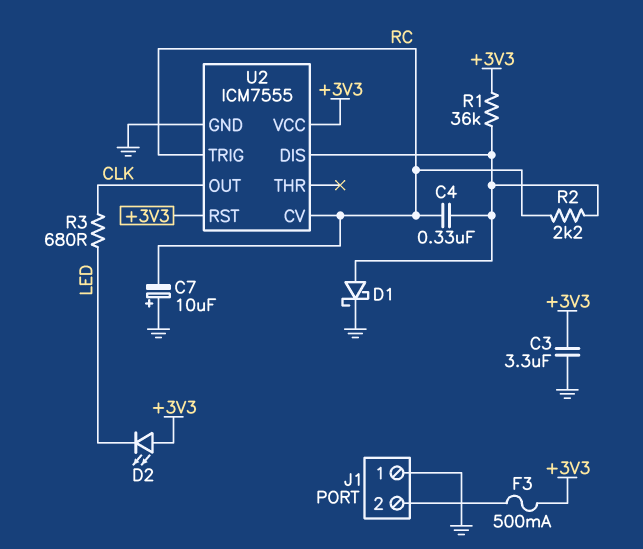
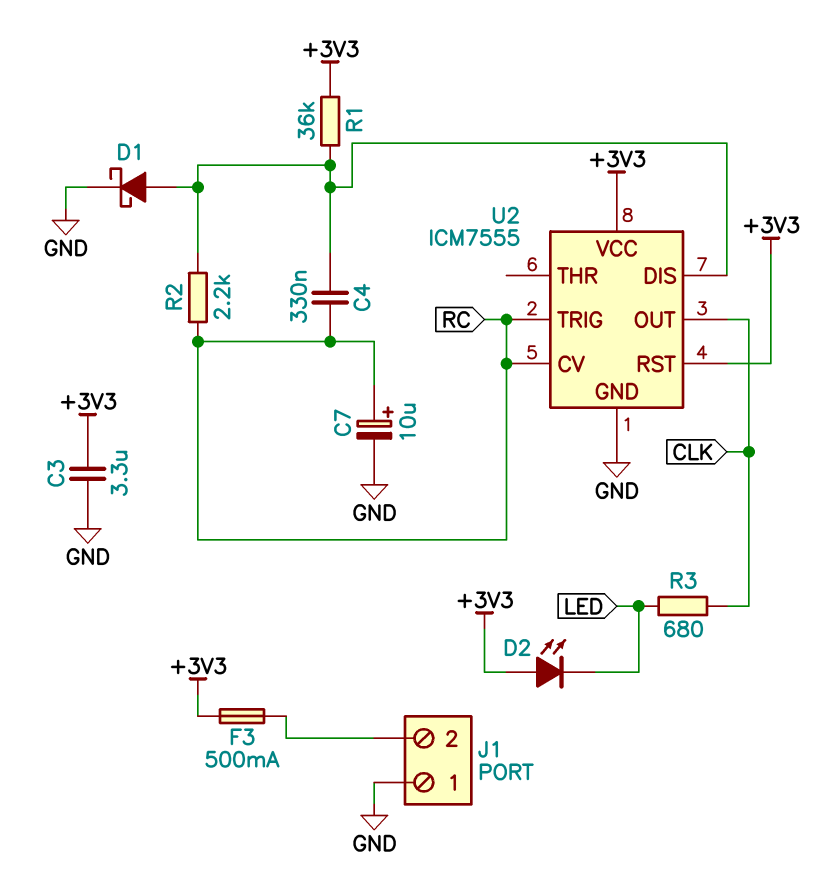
C7: 10uF (plus GND, minus RC) -> 10uF (plus RC, minus GND)

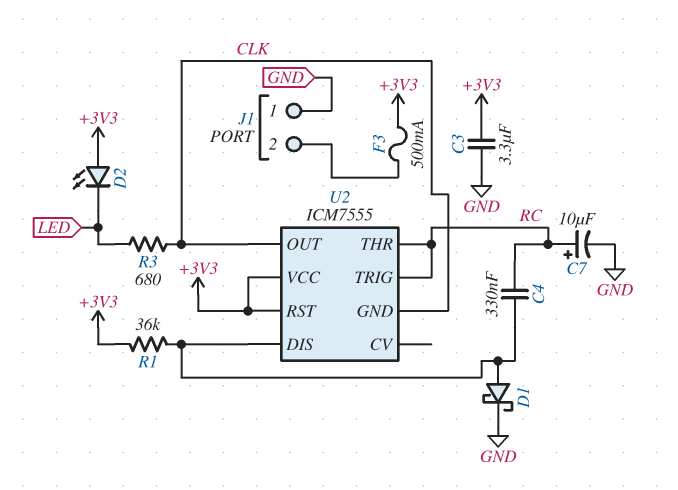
R2: 2.2k (RC, U2/DIS) -> none
U2 pin CV: RC -> none
U2 pin GND: GND -> CLK
U2 pin THR: none -> RC

